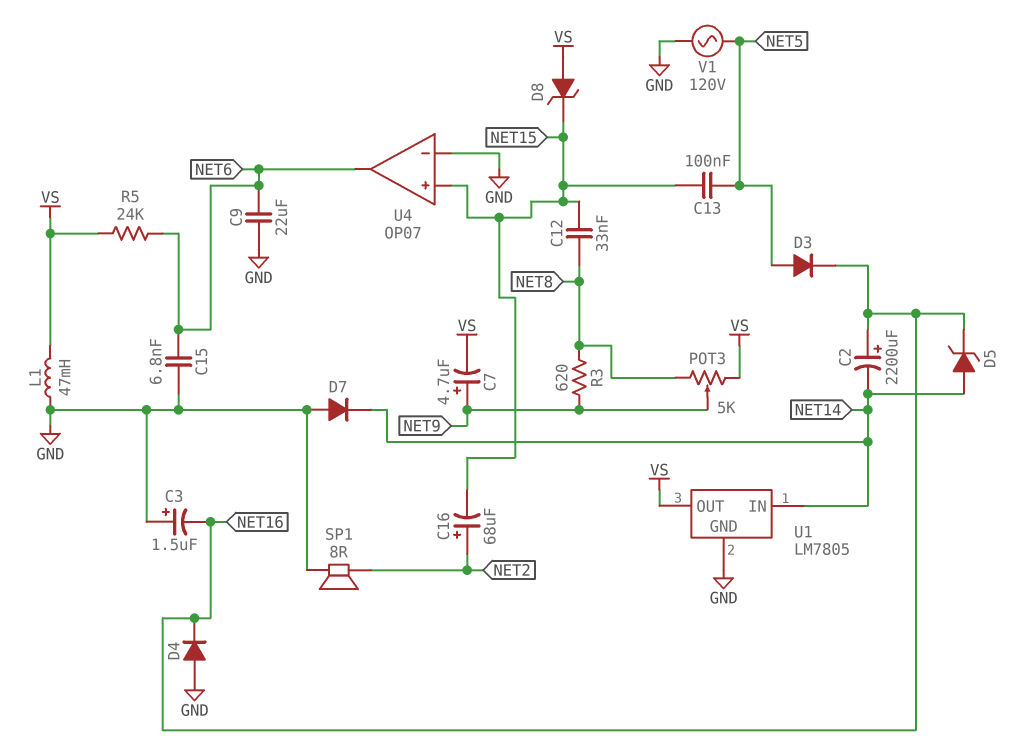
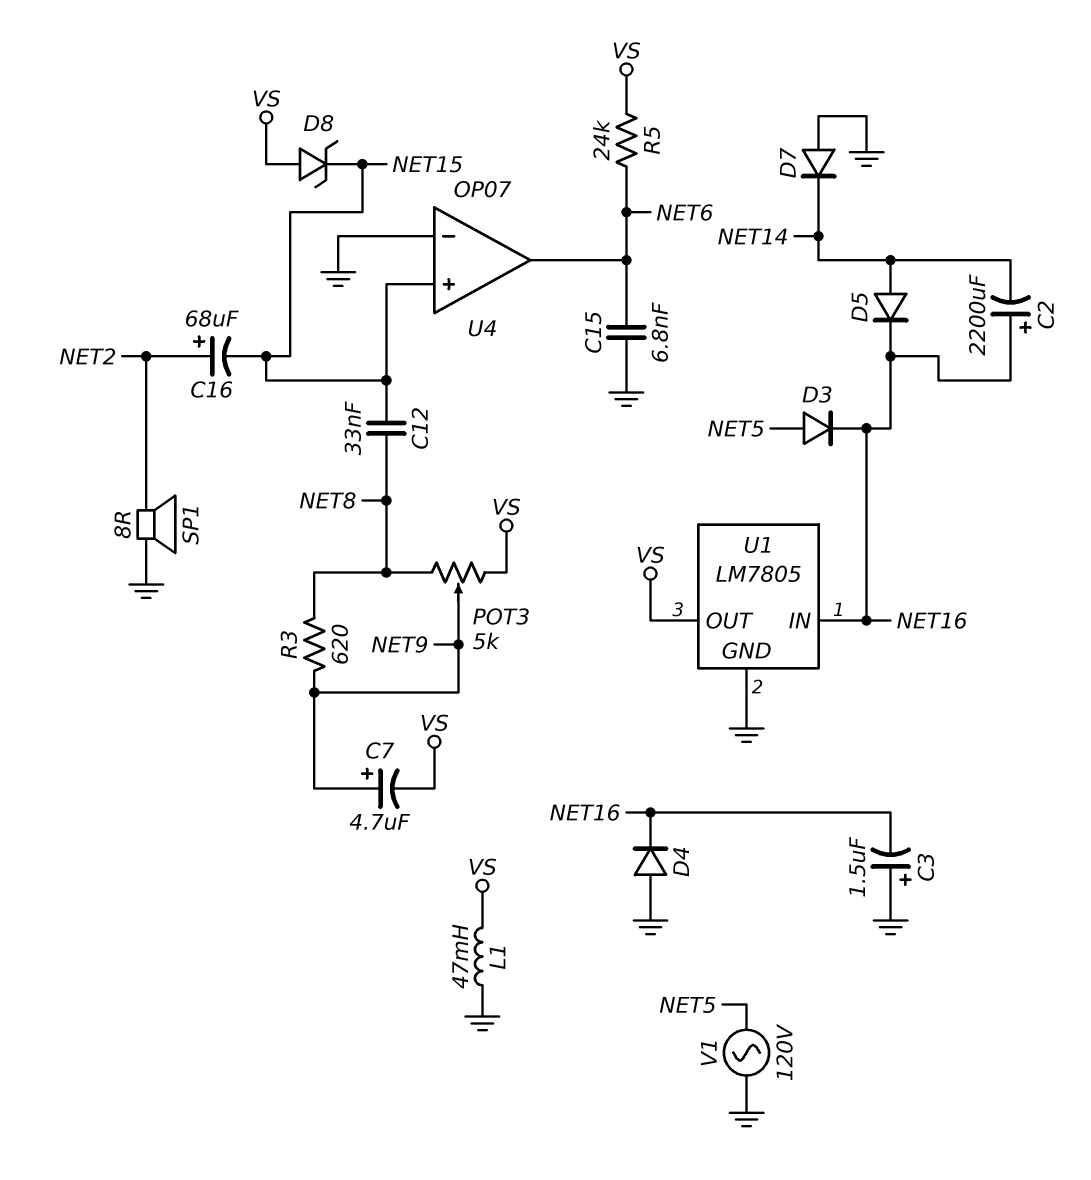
C9: 22uF (GND, NET6) -> none
C13: 100nF (NET5, NET15) -> none
D5: zener (A NET14, K NET16) -> diode (A NET14, K NET16)
U1 pin IN: NET14 -> NET16

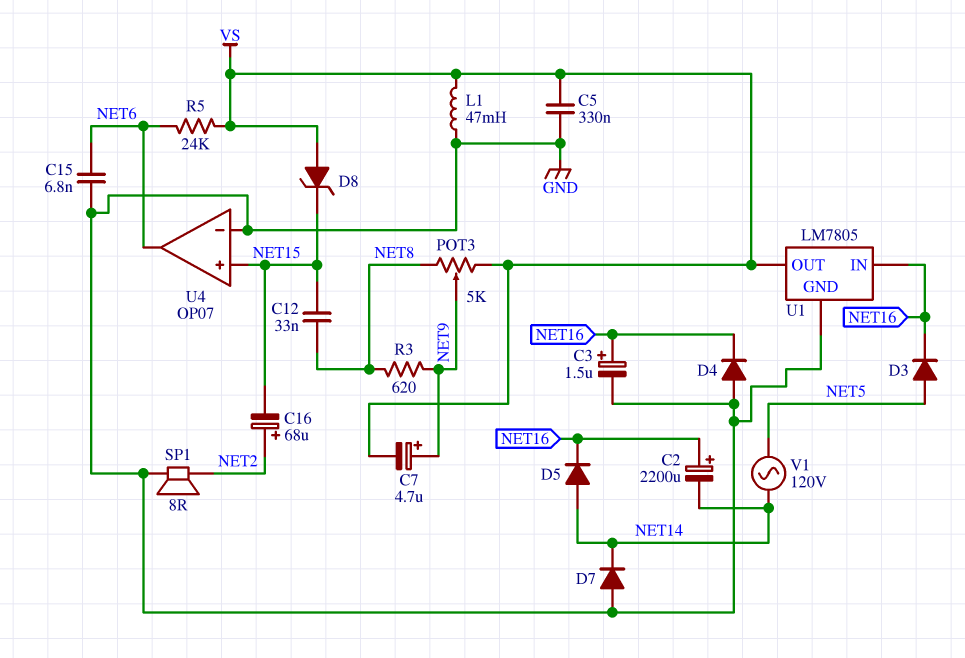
C3: 1.5uF (plus GND, minus NET16) -> 1.5uF (plus NET16, minus GND)
C5: none -> 330nF (GND, VS)
V1: AC 120V (GND, NET5) -> AC 120V (NET5, NET14)

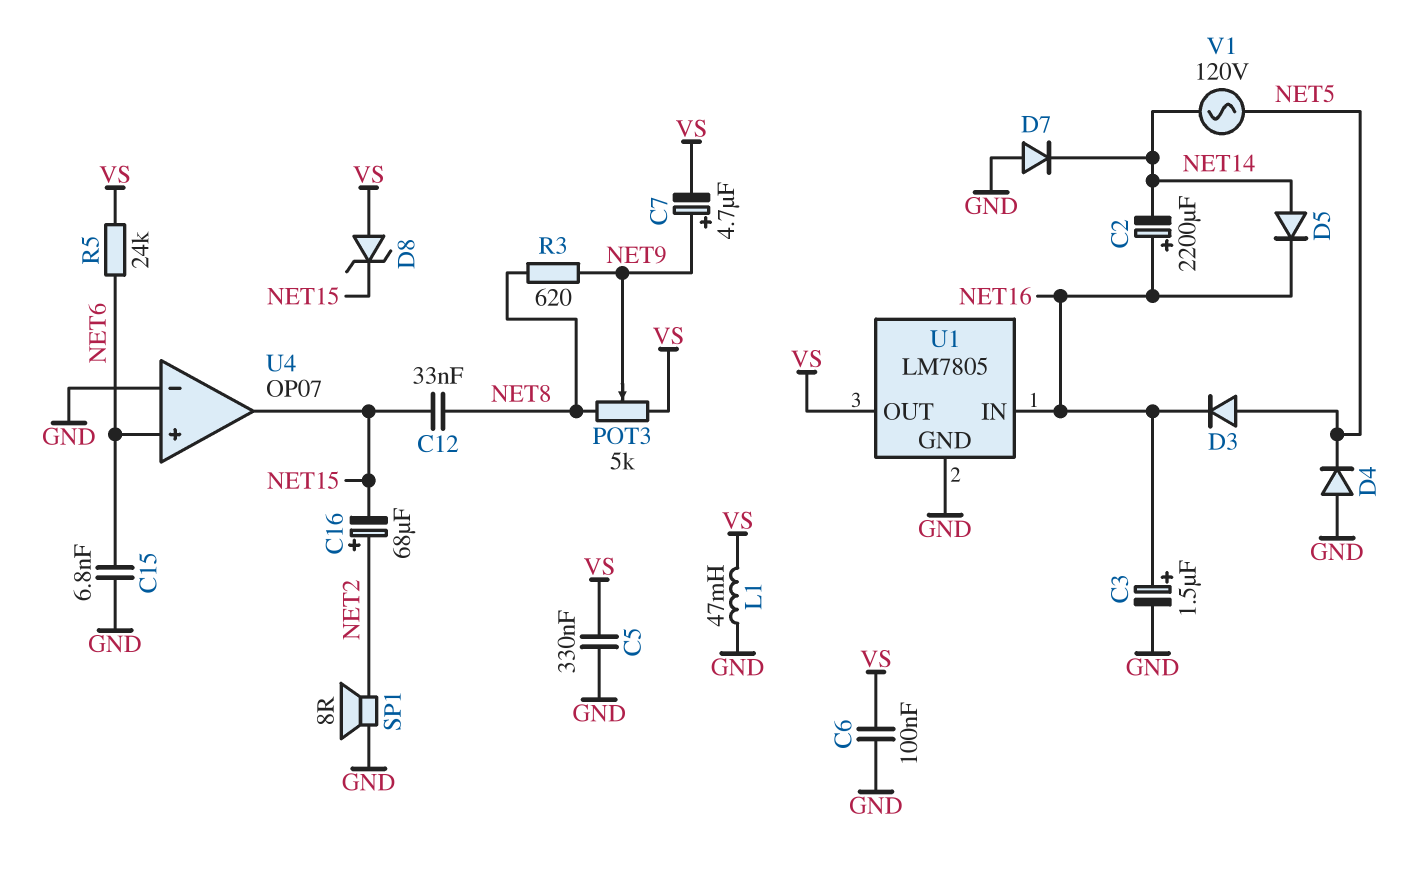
C6: none -> 100nF (GND, VS)
D4: diode (A GND, K NET16) -> diode (A GND, K NET5)
U4 pin in+: NET15 -> NET6
U4 pin out: NET6 -> NET15

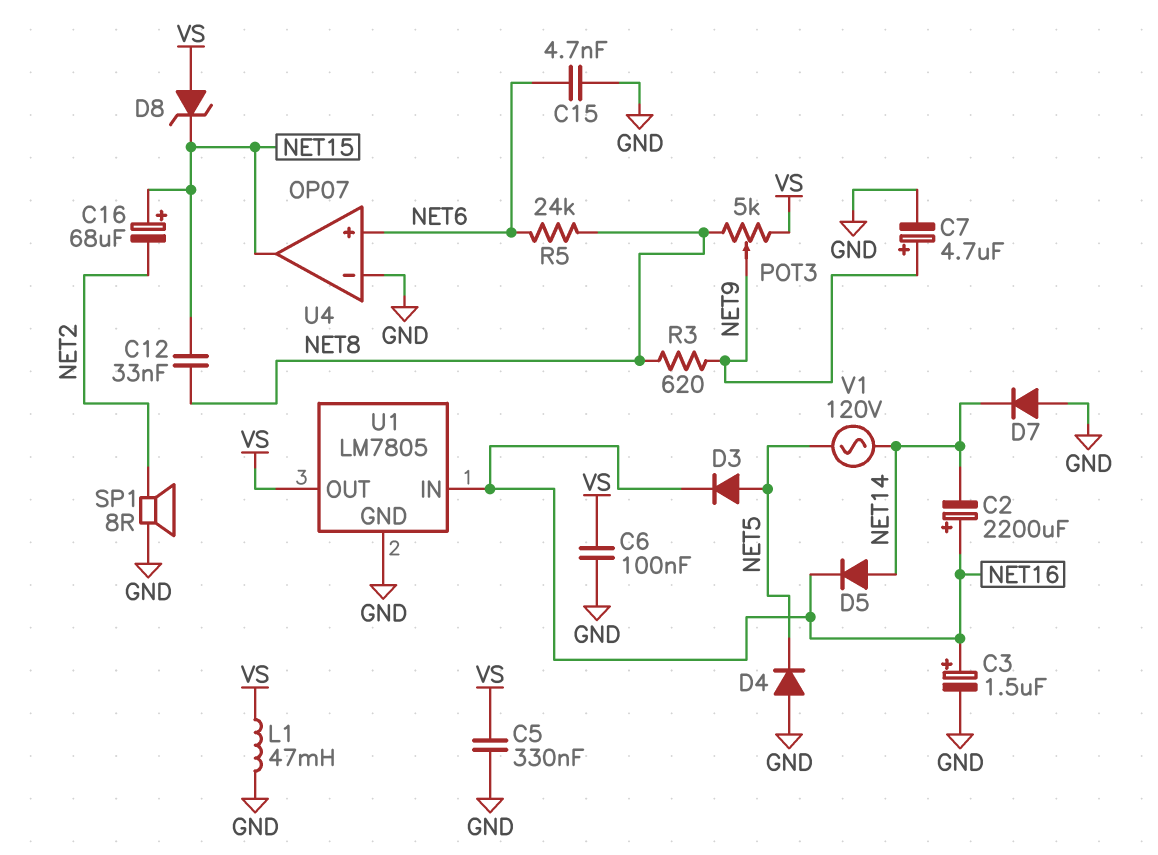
C7: 4.7uF (plus NET9, minus VS) -> 4.7uF (plus NET9, minus GND)
C15: 6.8nF (GND, NET6) -> 4.7nF (GND, NET6)
C16: 68uF (plus NET2, minus NET15) -> 68uF (plus NET15, minus NET2)
R5: 24k (NET6, VS) -> 24k (NET6, NET8)

